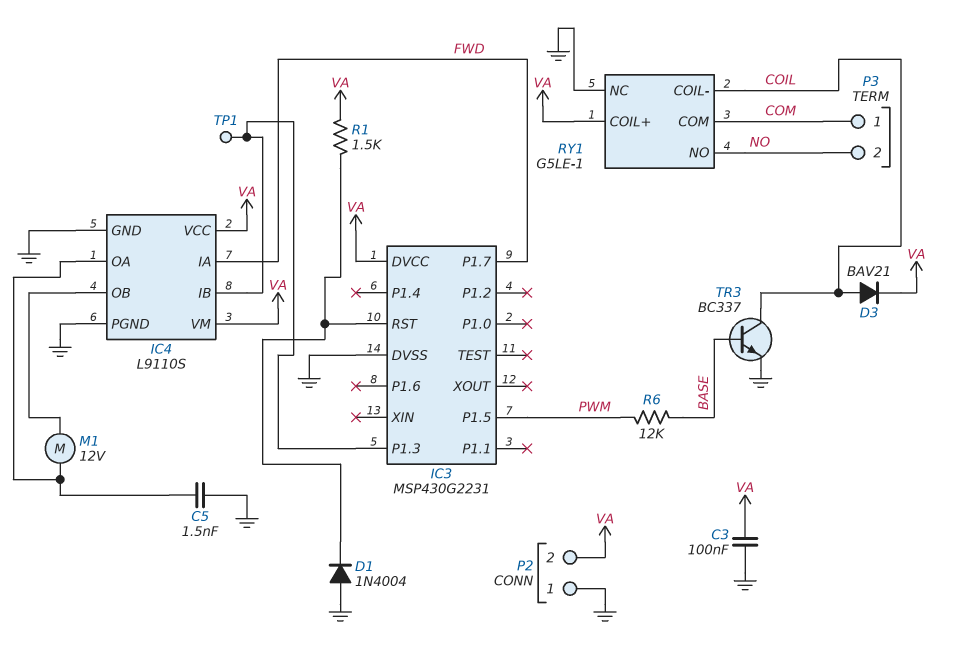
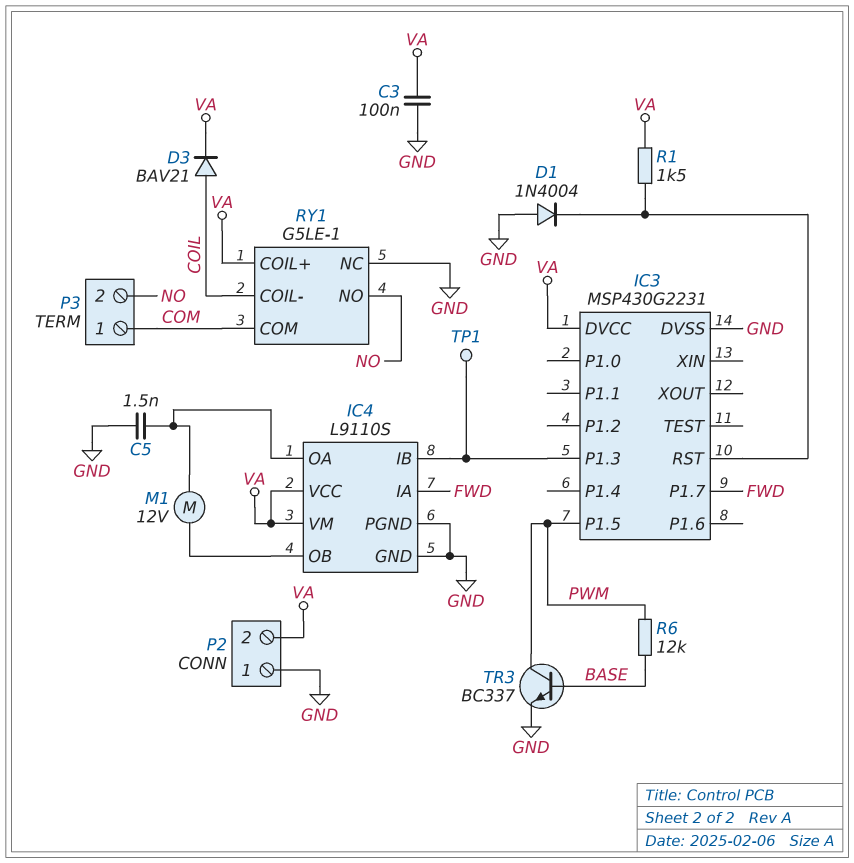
TR3: NPN BC337 (B BASE, C COIL, E GND) -> NPN BC337 (B BASE, C PWM, E GND)

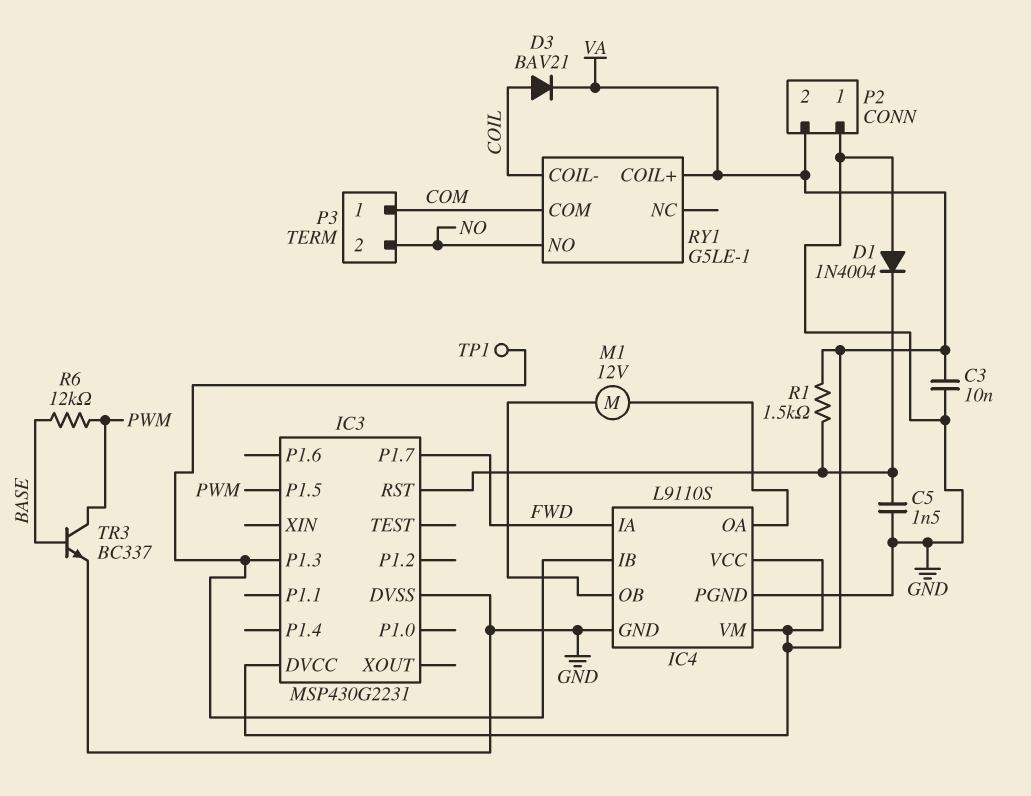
C3: 100nF (GND, VA) -> 10nF (GND, VA)
C5: 1.5nF (GND, IC4/OA) -> 1.5nF (GND, IC3/RST)
RY1 pin NC: GND -> none

